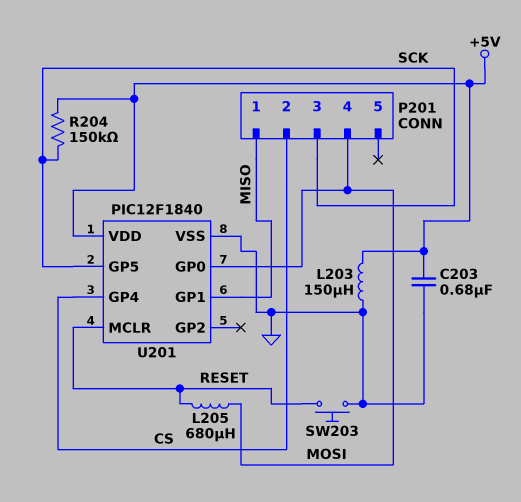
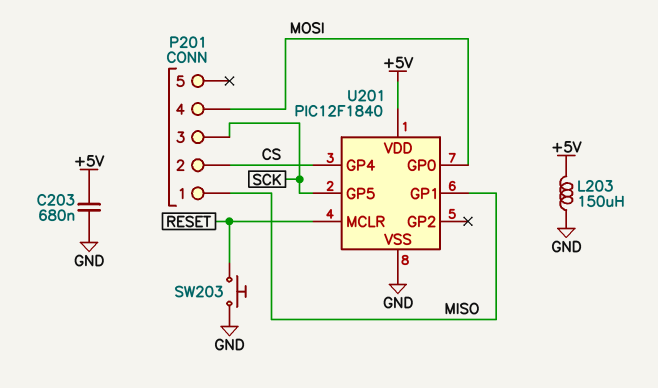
L205: 680uH (MOSI, RESET) -> none
R204: 150k (+5V, SCK) -> none

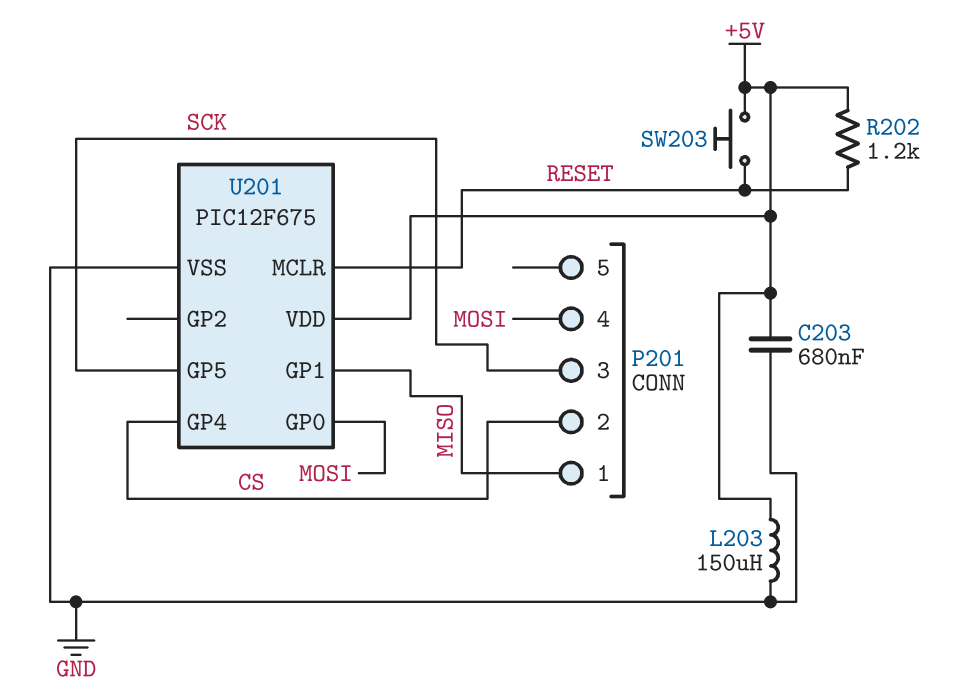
R202: none -> 1.2k (+5V, RESET)
SW203: button (GND, RESET) -> button (+5V, RESET)
U201: PIC12F1840 -> PIC12F675

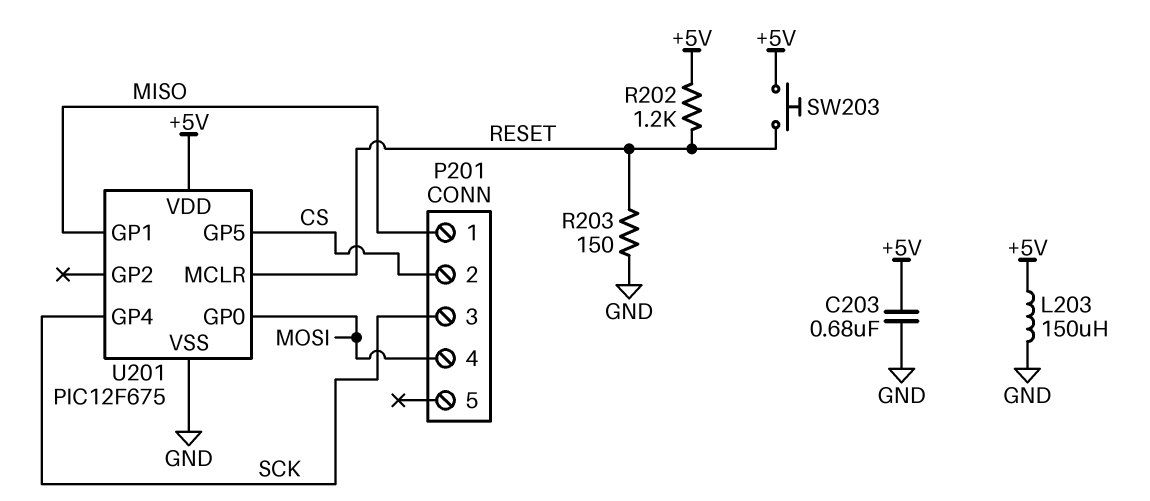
R203: none -> 150 (GND, RESET)
U201 pin GP4: CS -> SCK
U201 pin GP5: SCK -> CS

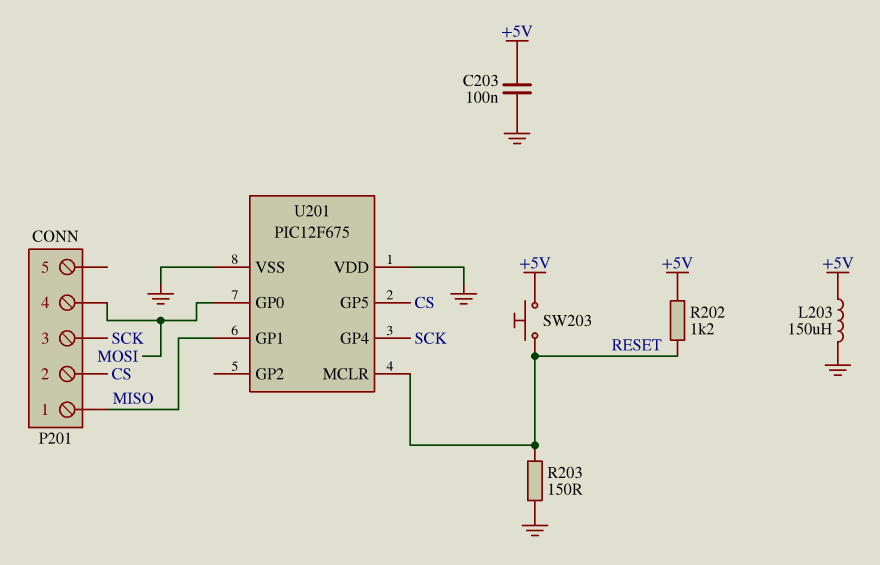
C203: 680nF (+5V, GND) -> 100nF (+5V, GND)
U201 pin VDD: +5V -> GND

